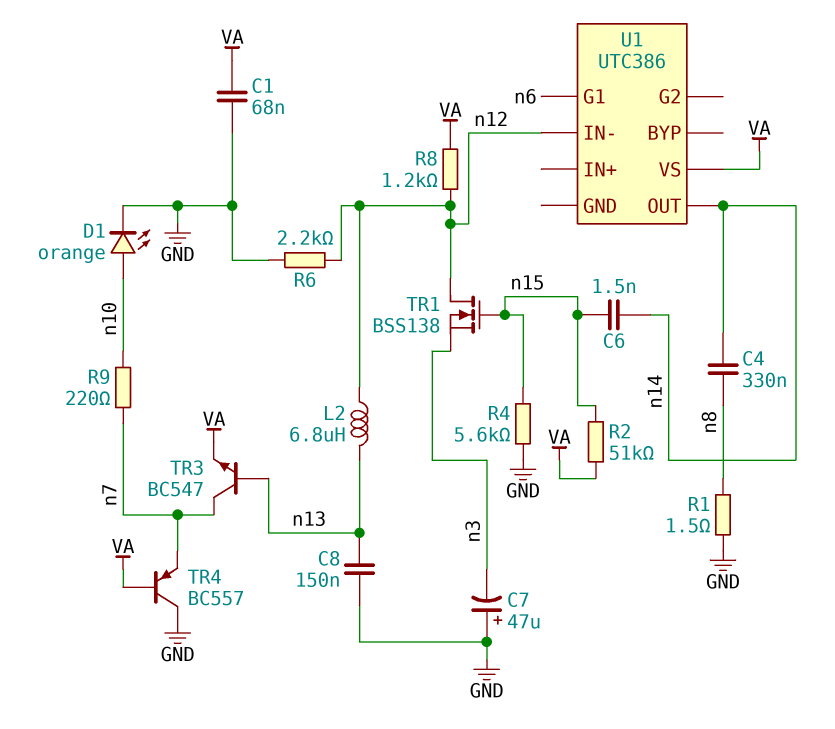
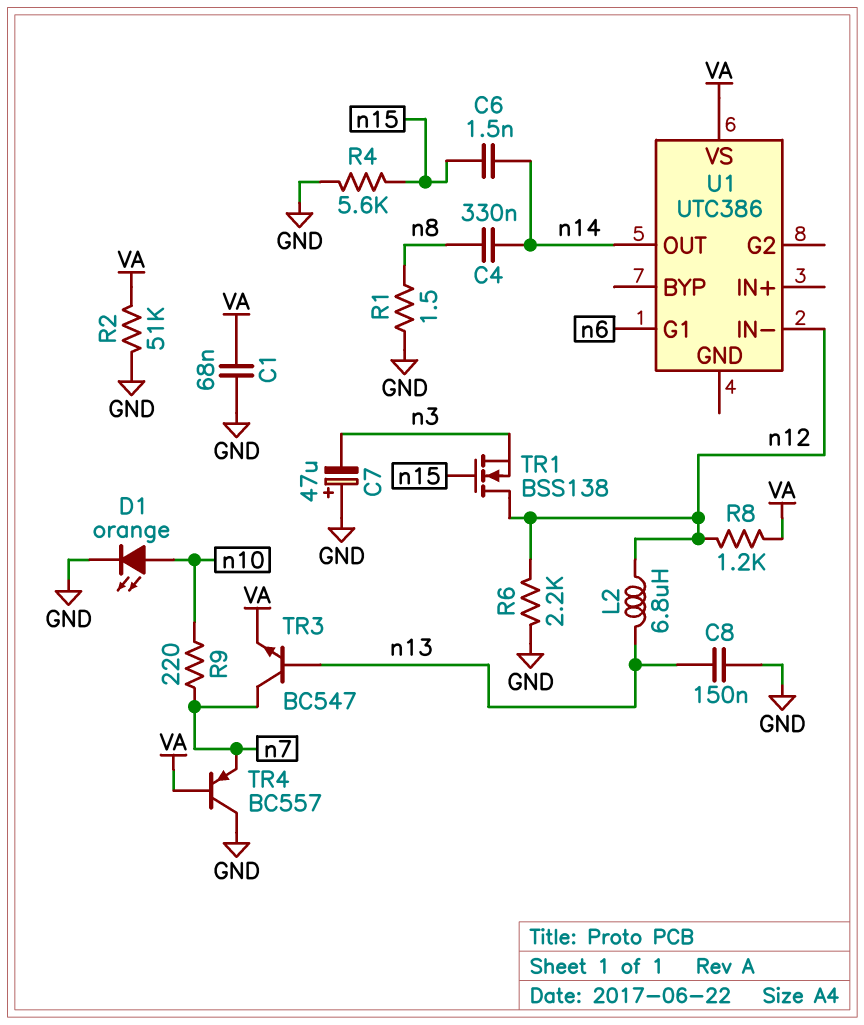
R2: 51k (VA, n15) -> 51k (GND, VA)

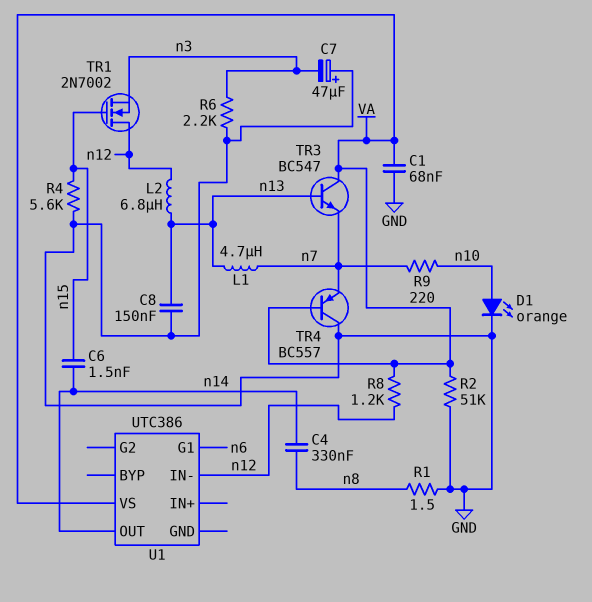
L1: none -> 4.7uH (n7, n13)
R6: 2.2k (GND, n12) -> 2.2k (GND, n3)
TR1: NMOS BSS138 (G n15, D n12, S n3) -> NMOS 2N7002 (G n15, D n12, S n3)
TR3: NPN BC547 (B n13, C n7, E VA) -> NPN BC547 (B n13, C VA, E n7)

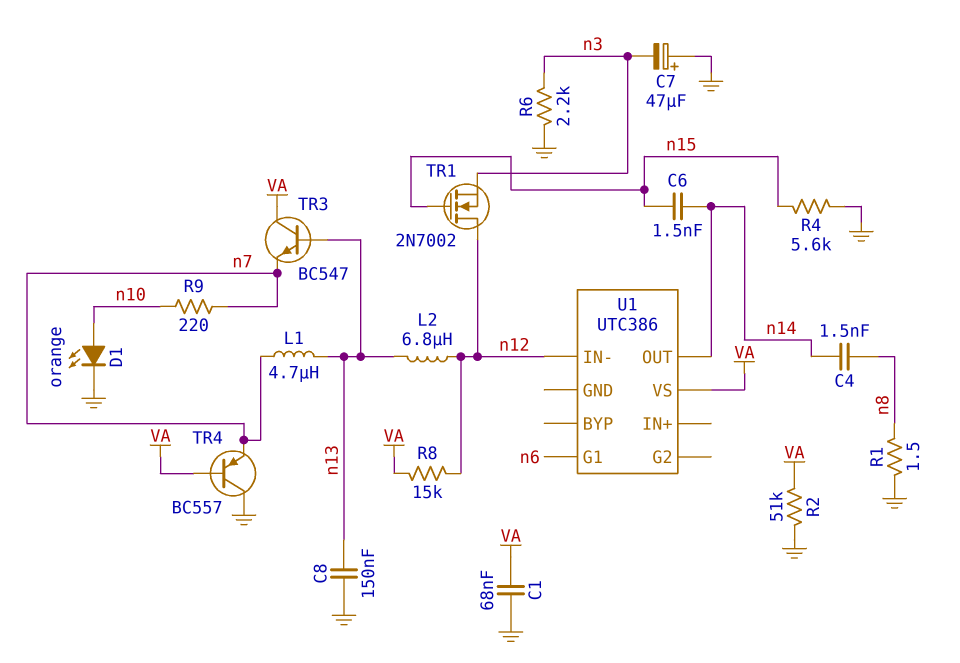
C4: 330nF (n8, n14) -> 1.5nF (n8, n14)
R8: 1.2k (VA, n12) -> 15k (VA, n12)

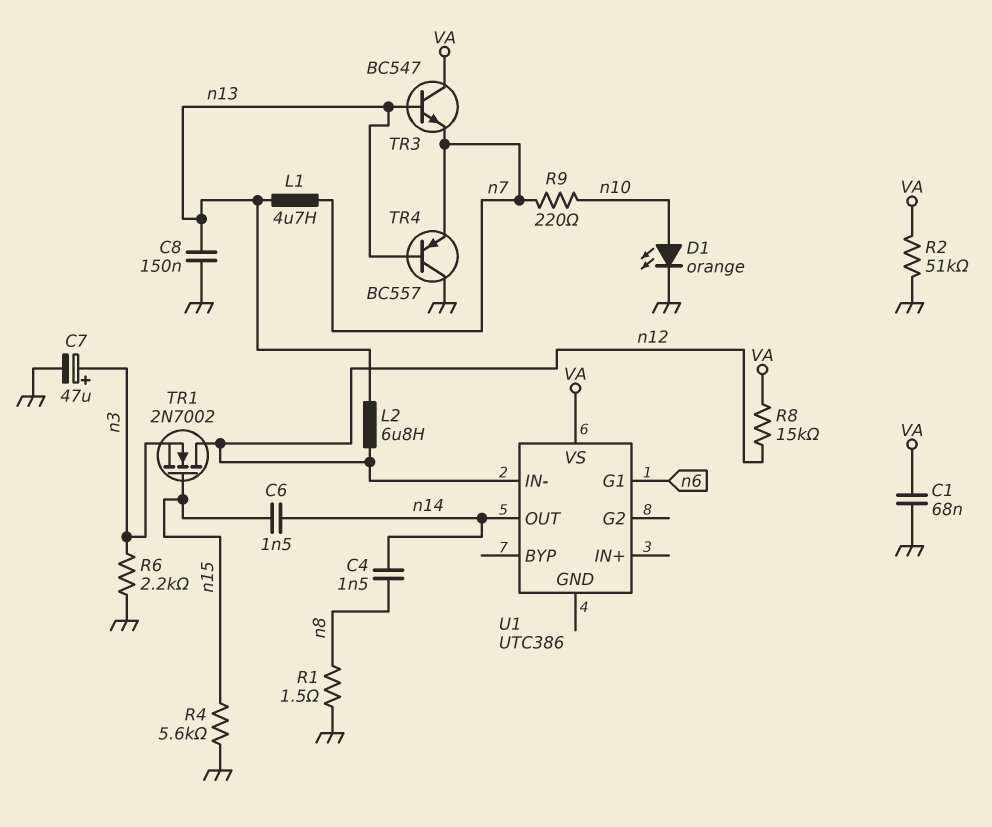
C7: 47uF (plus GND, minus n3) -> 47uF (plus n3, minus GND)
TR4: PNP BC557 (B VA, C GND, E n7) -> PNP BC557 (B n13, C GND, E n7)

